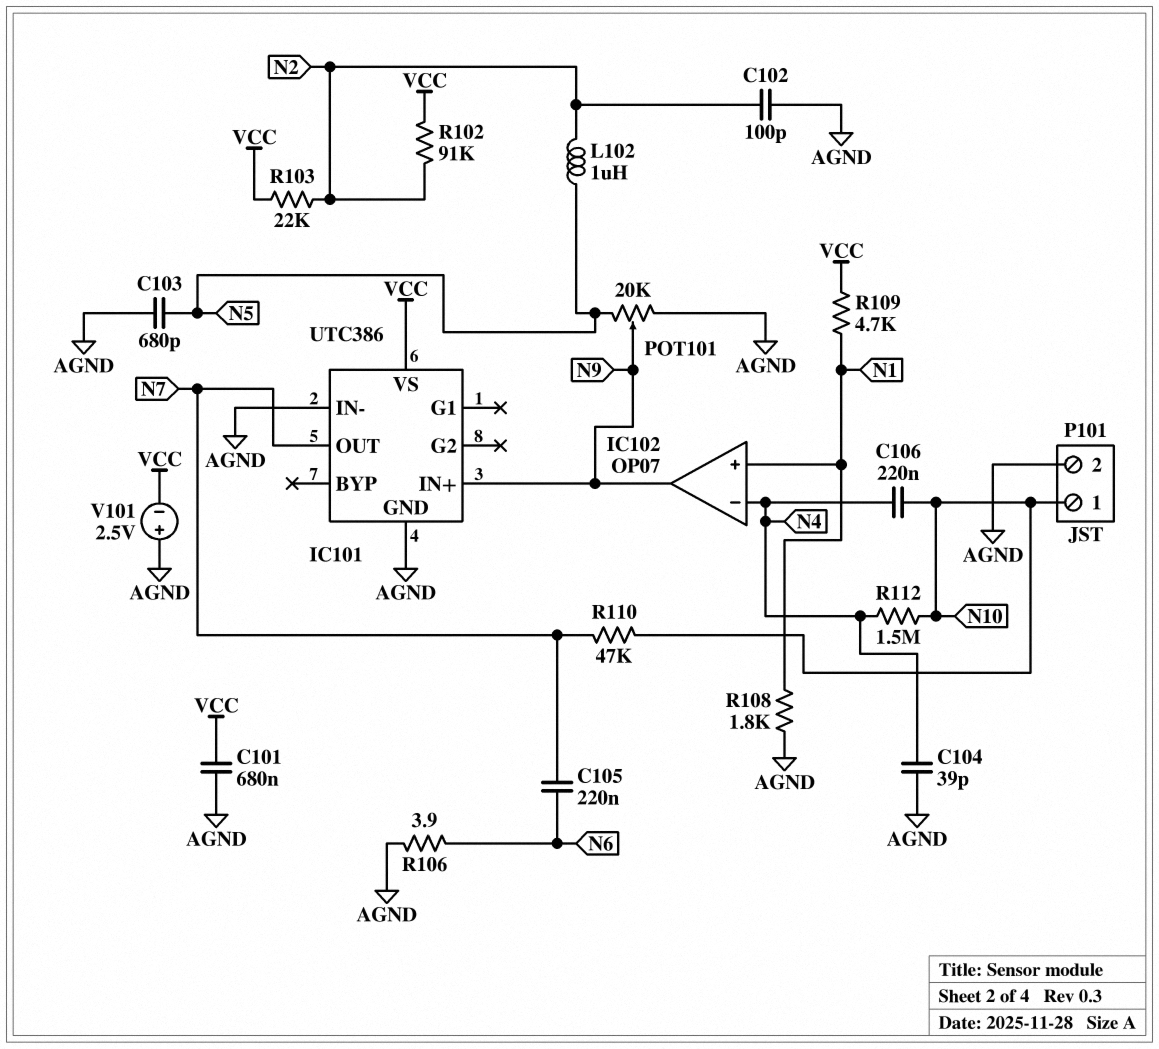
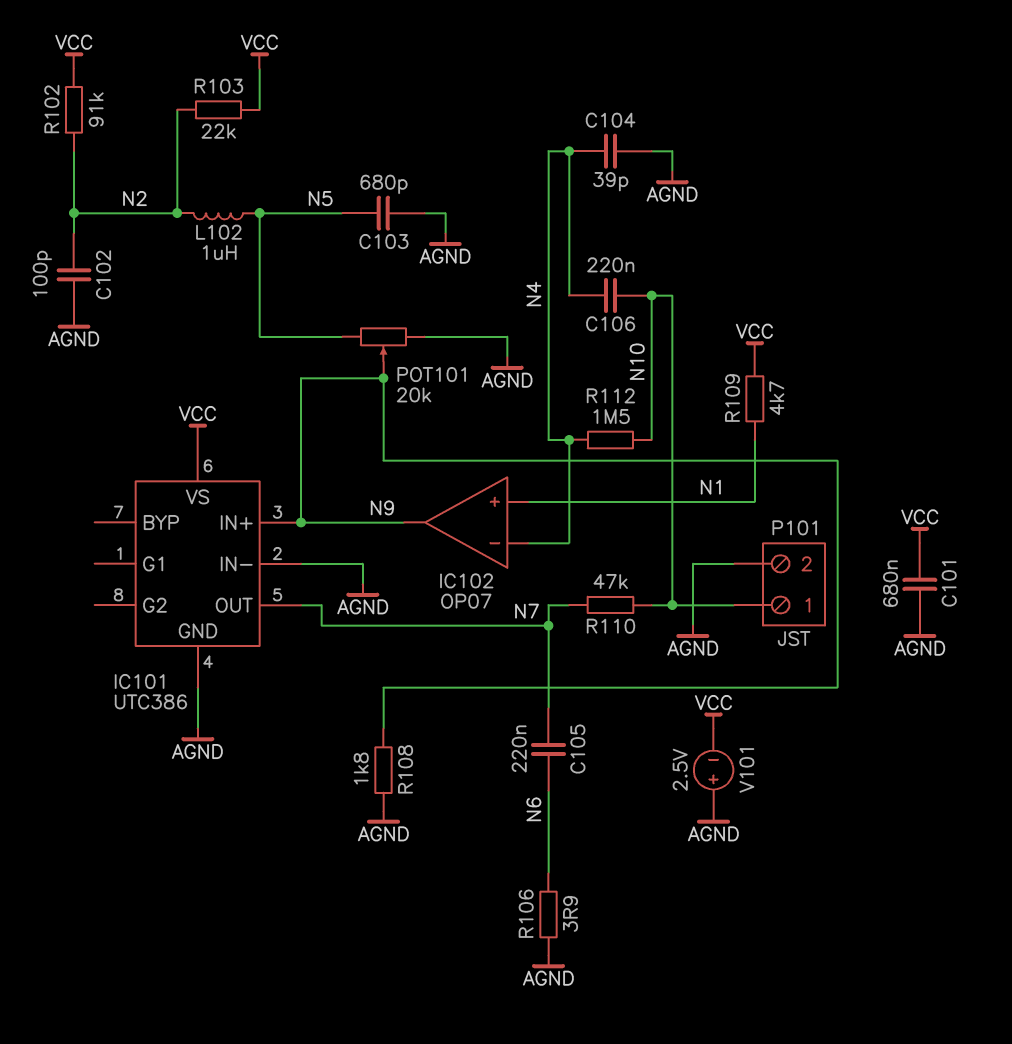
R108: 1.8k (AGND, N1) -> 1.8k (AGND, N9)

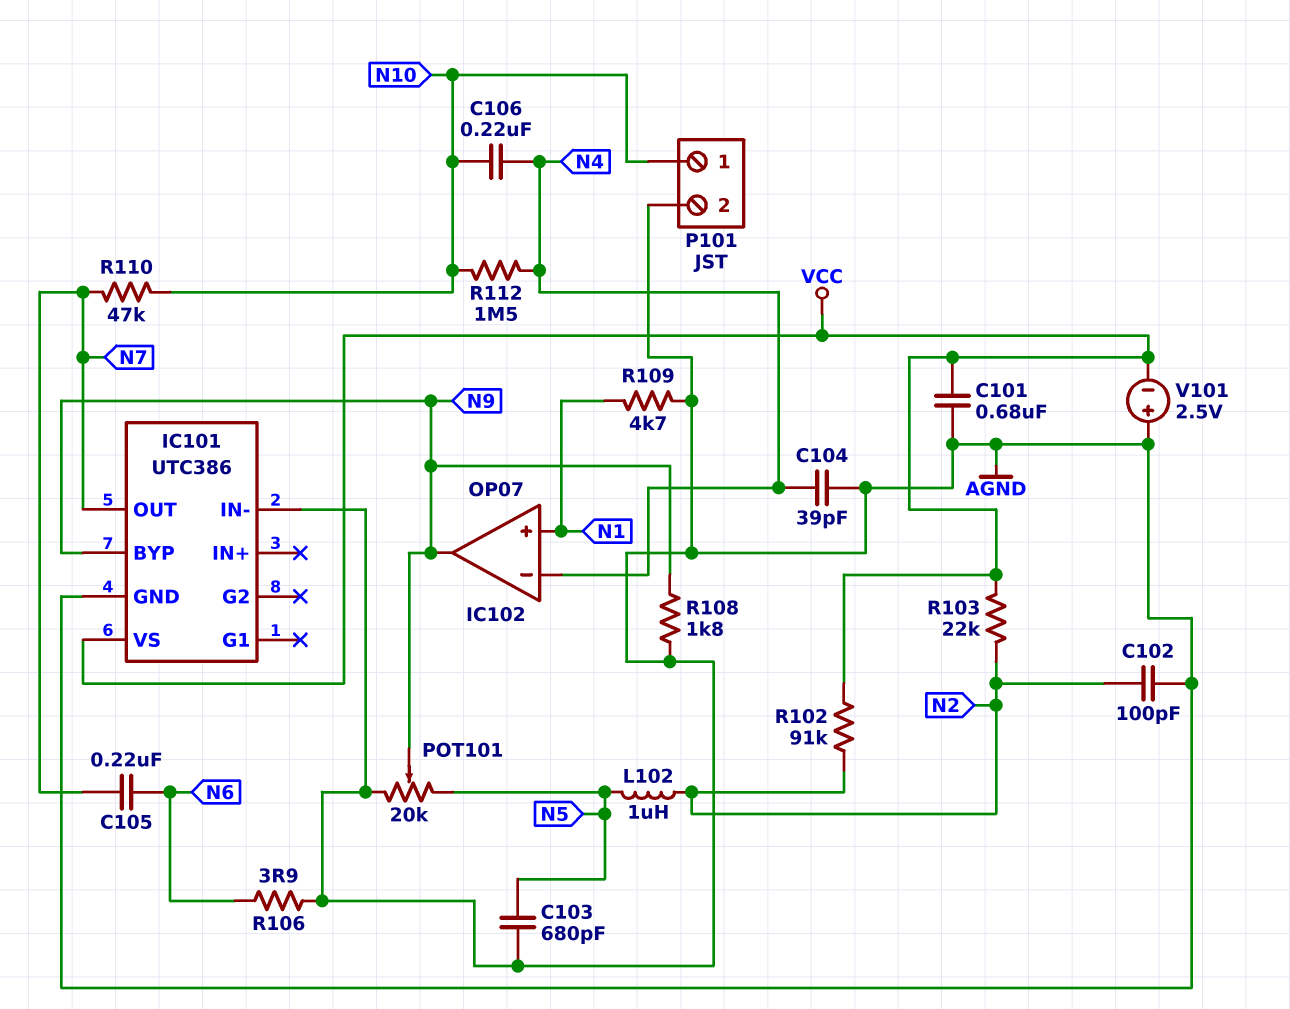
IC101 pin BYP: none -> N9
IC101 pin IN+: N9 -> none
R109: 4.7k (N1, VCC) -> 4.7k (AGND, N1)

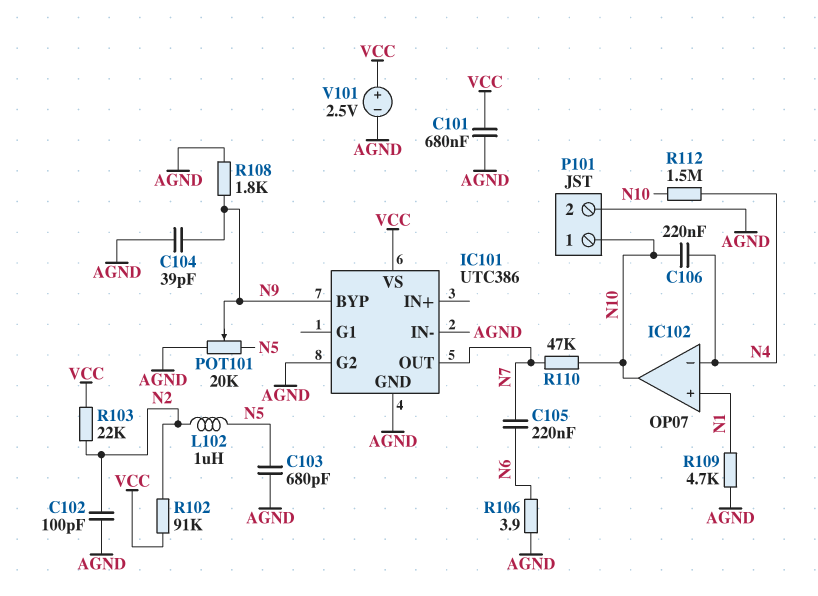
C104: 39pF (AGND, N4) -> 39pF (AGND, N9)
IC101 pin G2: none -> AGND
IC102 pin out: N9 -> N10
V101: 2.5V (plus AGND, minus VCC) -> 2.5V (plus VCC, minus AGND)

